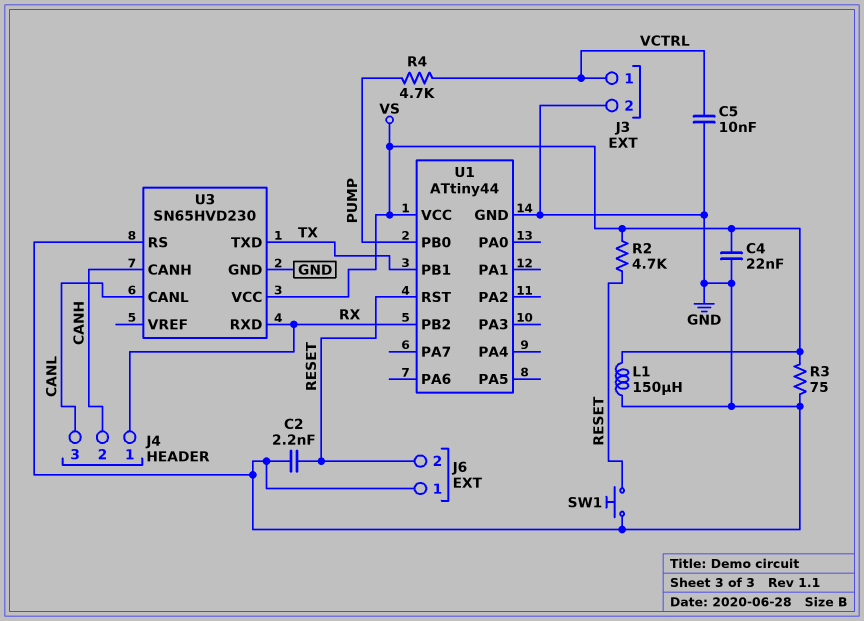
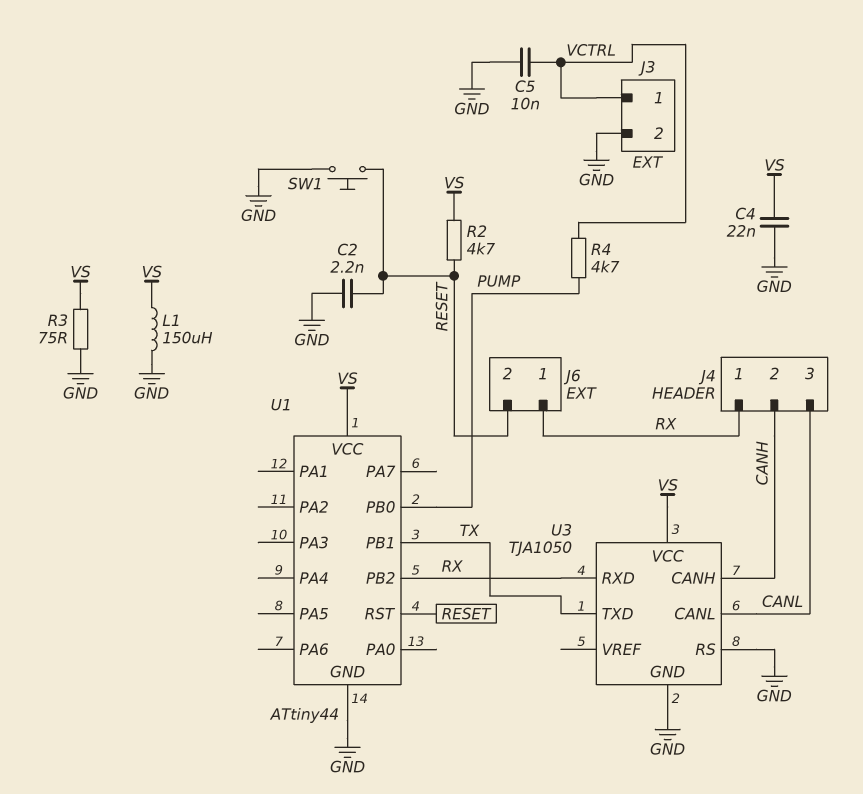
J6 pin 1: GND -> RX
U3: SN65HVD230 -> TJA1050

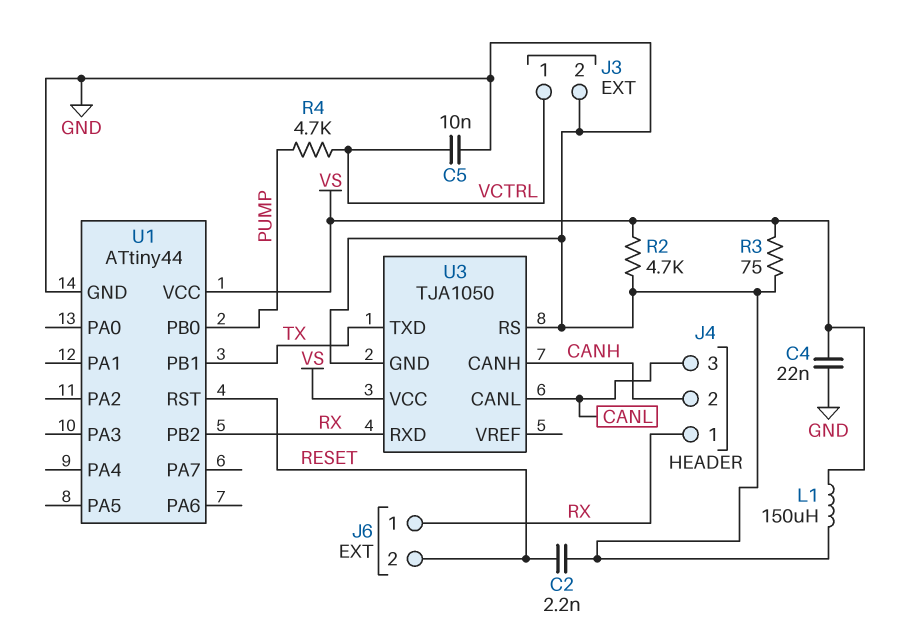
R2: 4.7k (RESET, VS) -> 4.7k (GND, VS)
SW1: button (GND, RESET) -> none

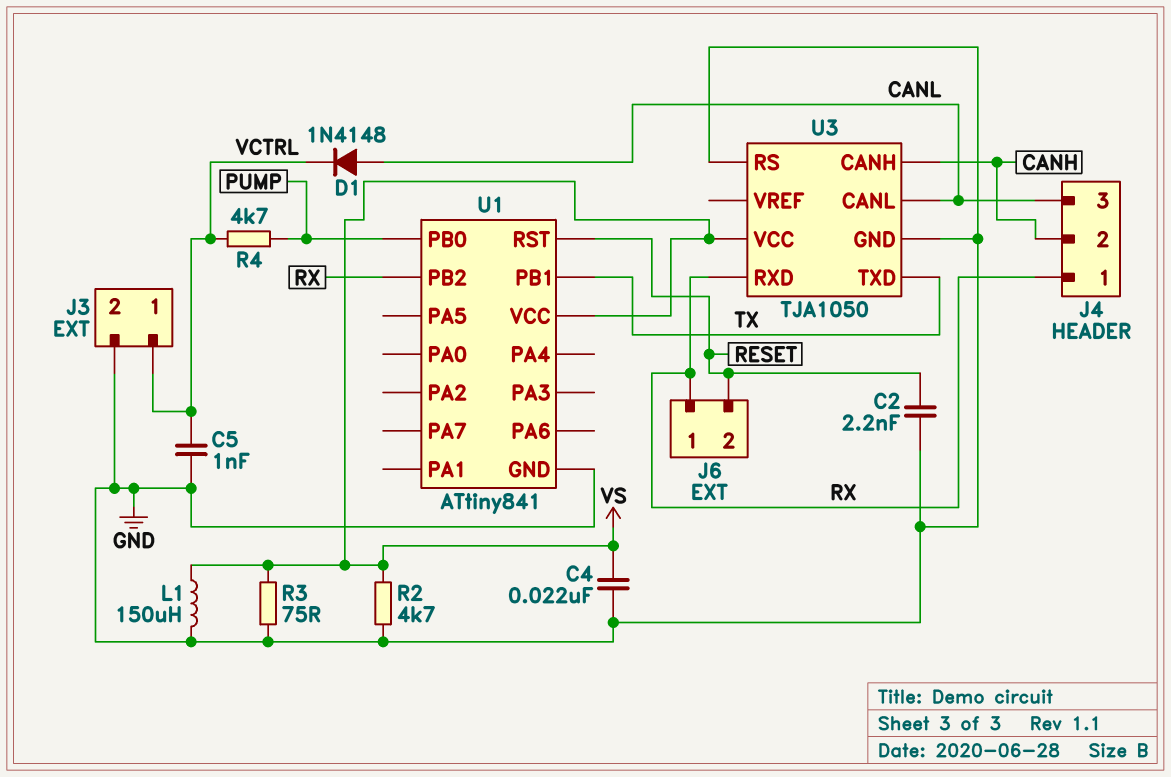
C5: 10nF (GND, VCTRL) -> 1nF (GND, VCTRL)
D1: none -> diode 1N4148 (A CANL, K VCTRL)
U1: ATtiny44 -> ATtiny841

